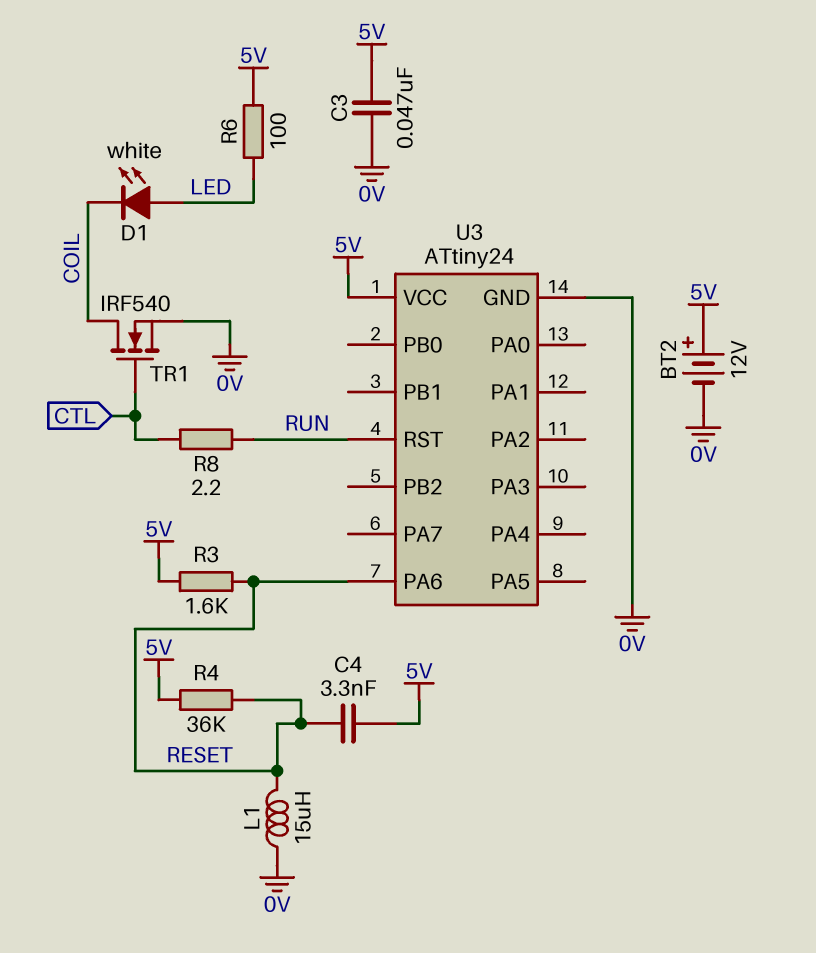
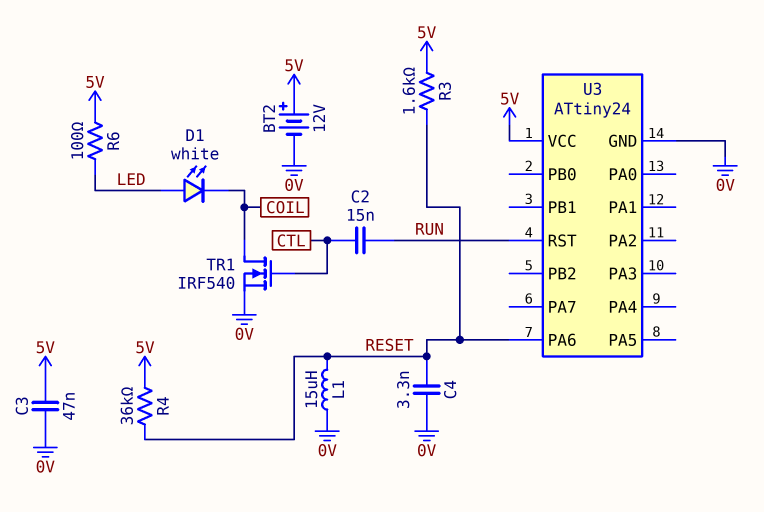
C2: none -> 15nF (CTL, RUN)
C4: 3.3nF (5V, RESET) -> 3.3nF (0V, RESET)
R8: 2.2 (CTL, RUN) -> none

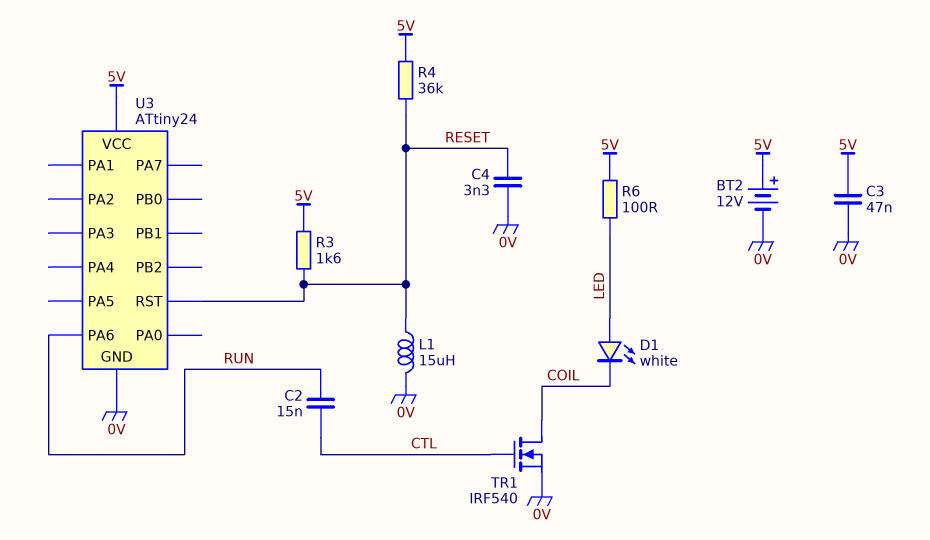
U3 pin PA6: RESET -> RUN
U3 pin RST: RUN -> RESET

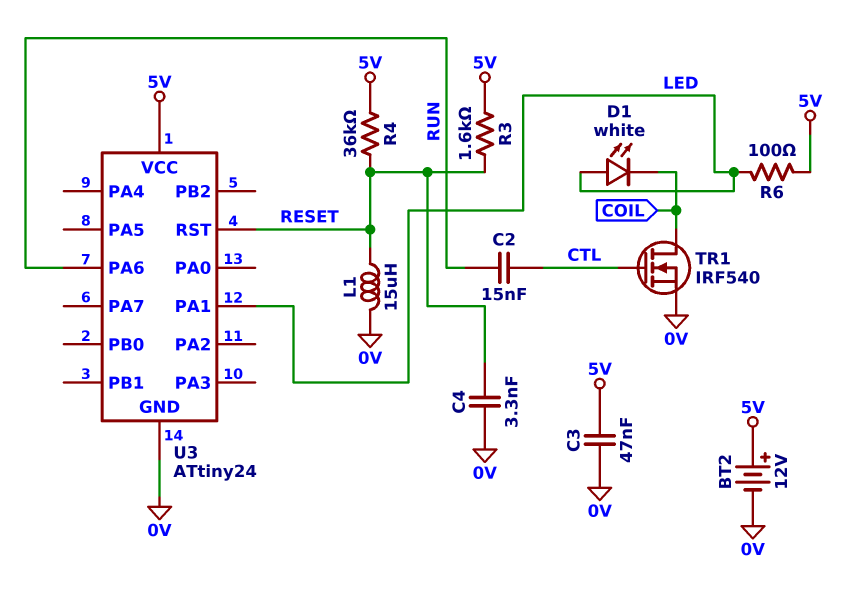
U3 pin PA1: none -> LED

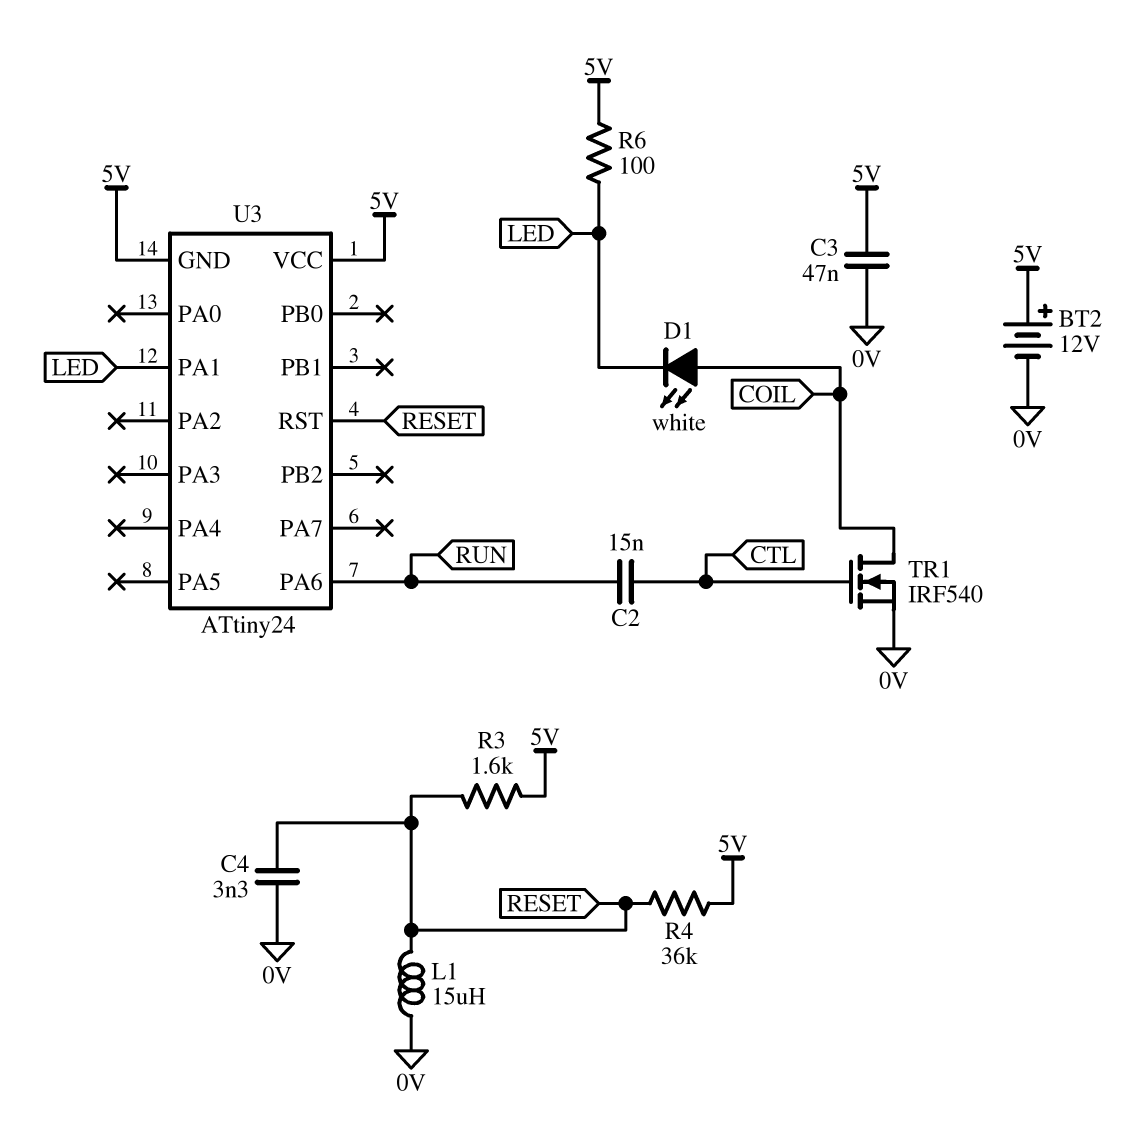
D1: LED white (A LED, K COIL) -> LED white (A COIL, K LED)
U3 pin GND: 0V -> 5V

